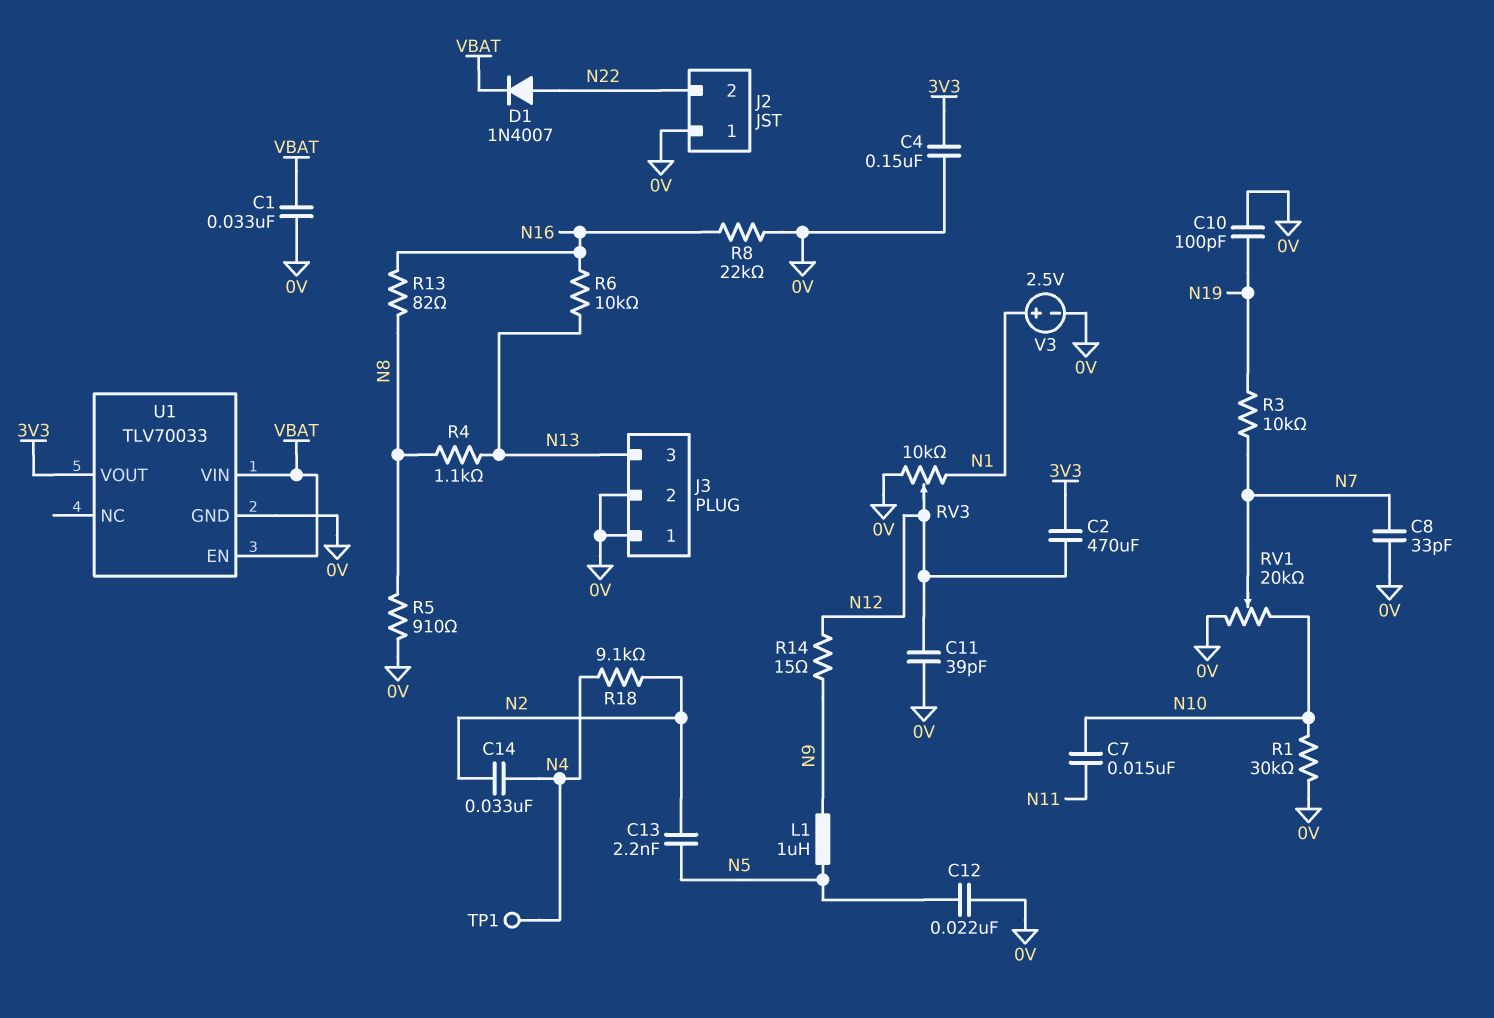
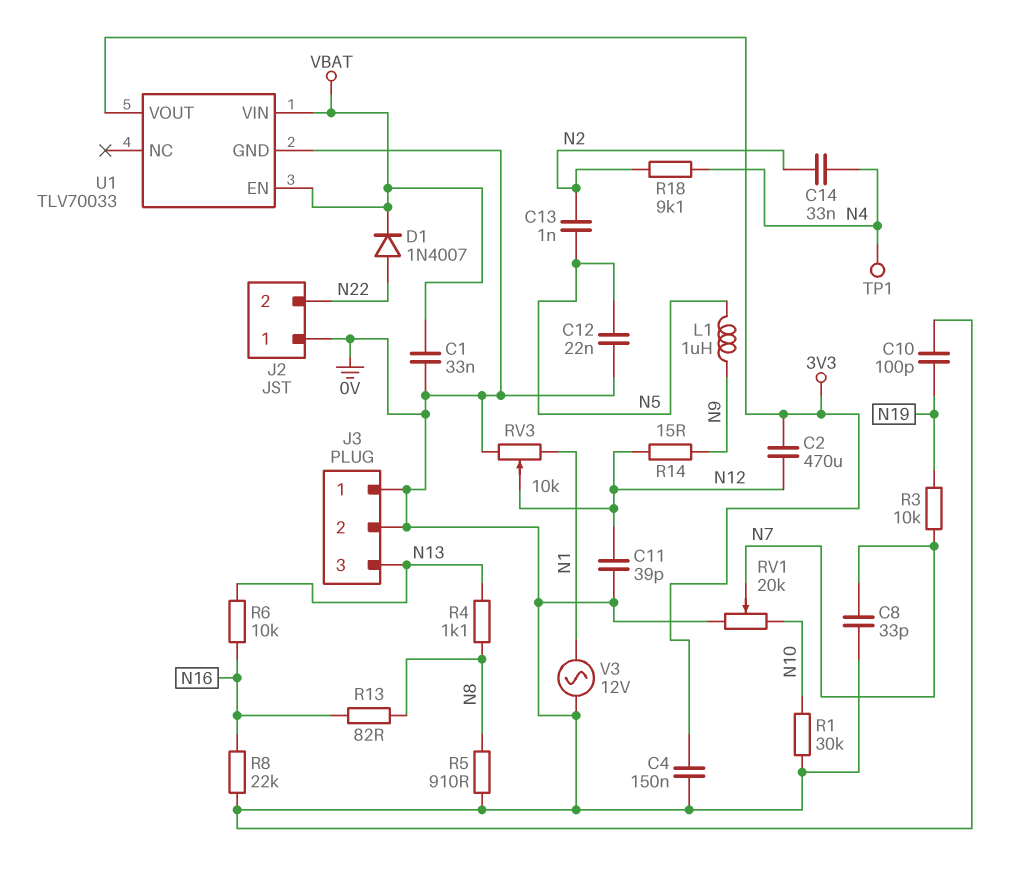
C7: 15nF (N10, N11) -> none
C13: 2.2nF (N2, N5) -> 1nF (N2, N5)
V3: 2.5V (plus N1, minus 0V) -> AC 12V (0V, N1)

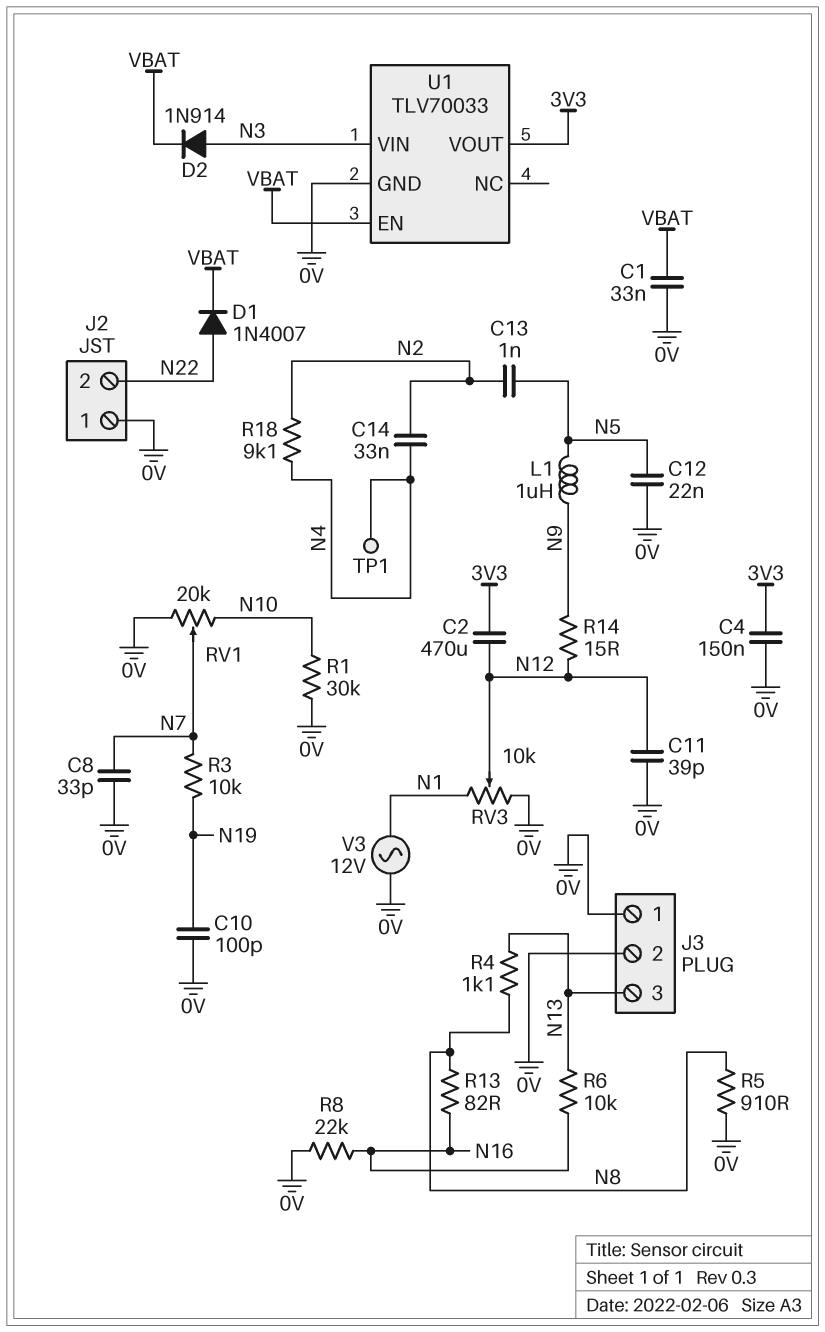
D2: none -> diode 1N914 (A N3, K VBAT)
U1 pin VIN: VBAT -> N3

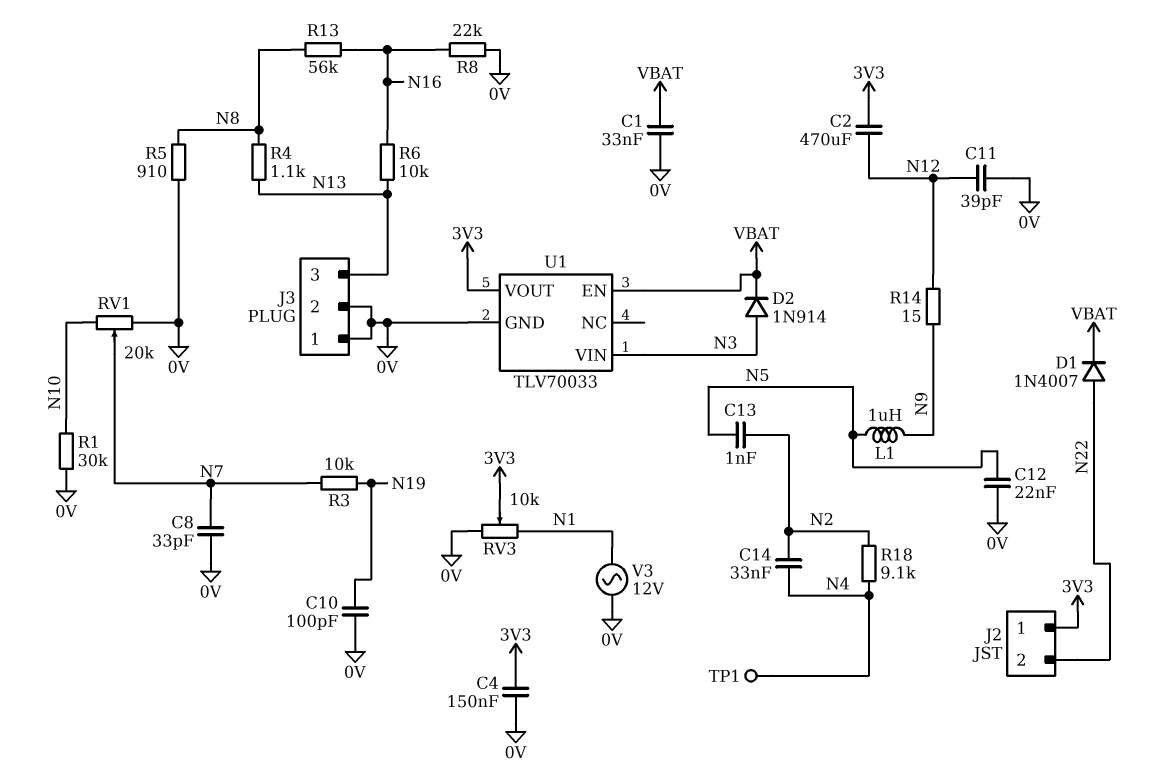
J2 pin 1: 0V -> 3V3
R13: 82 (N8, N16) -> 56k (N8, N16)
RV3: 10k (0V, N1, wiper N12) -> 10k (0V, N1, wiper 3V3)

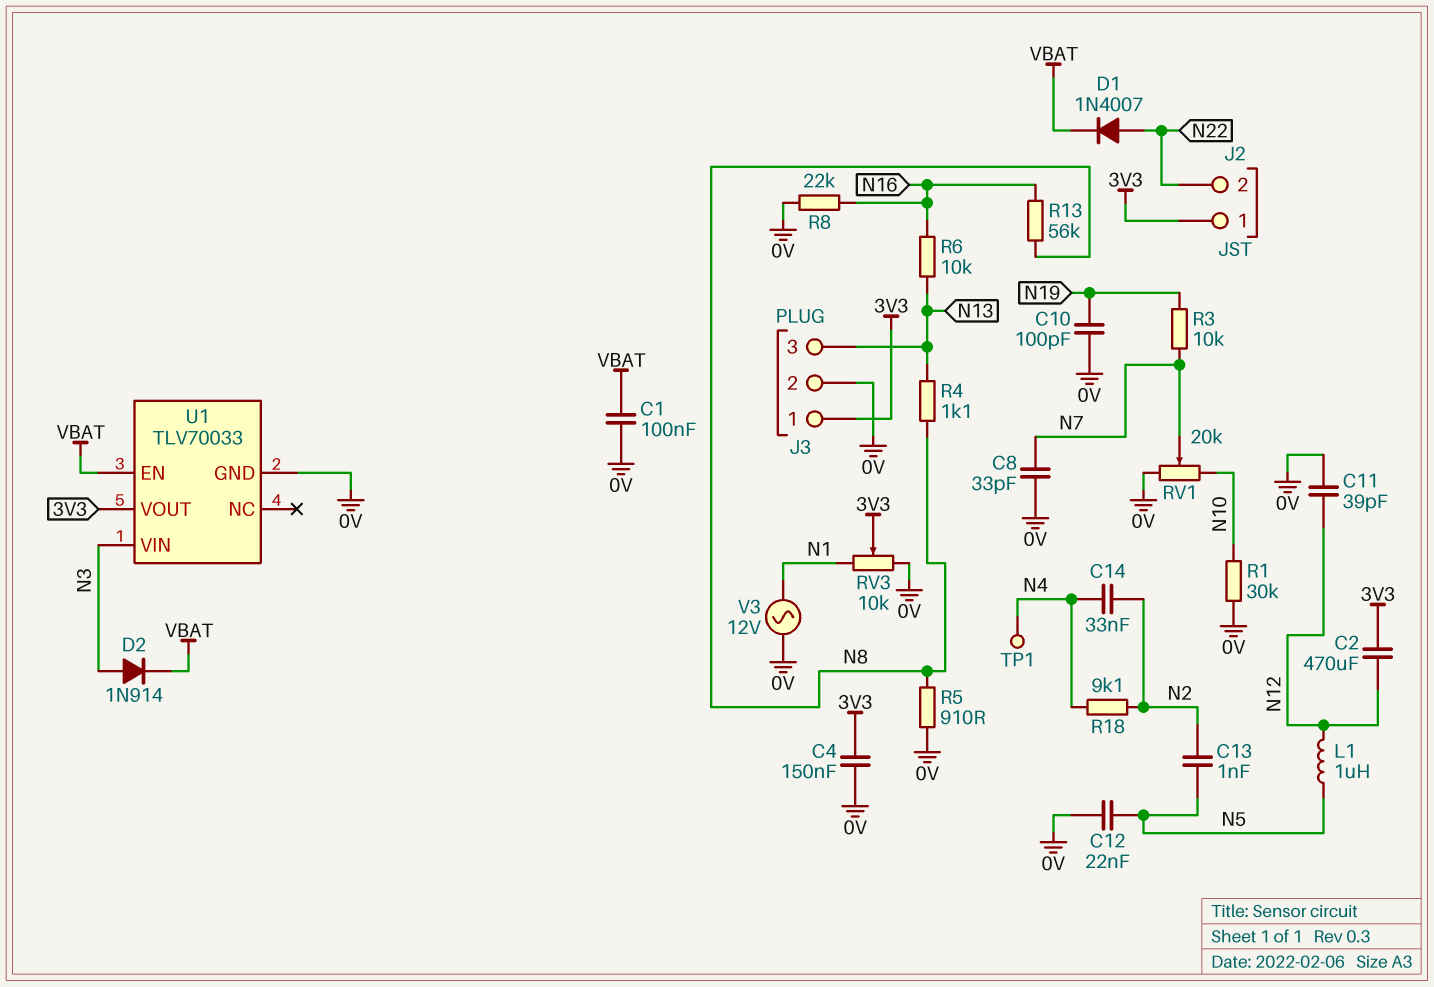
C1: 33nF (0V, VBAT) -> 100nF (0V, VBAT)
J3 pin 1: 0V -> 3V3
L1: 1uH (N5, N9) -> 1uH (N5, N12)
R14: 15 (N9, N12) -> none

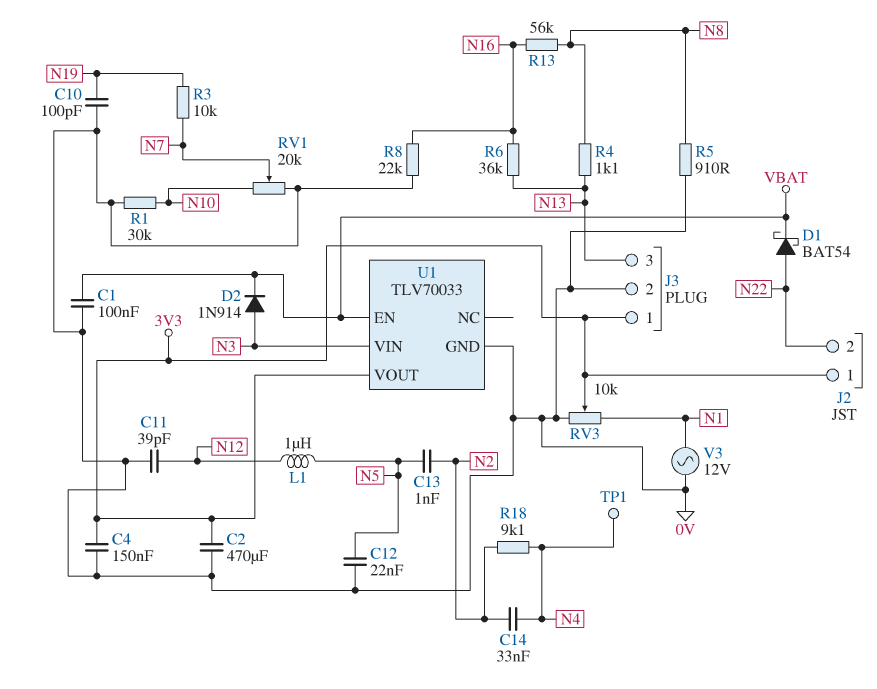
C2: 470uF (3V3, N12) -> 470uF (0V, 3V3)
C8: 33pF (0V, N7) -> none
D1: diode 1N4007 (A N22, K VBAT) -> schottky BAT54 (A N22, K VBAT)
R6: 10k (N13, N16) -> 36k (N13, N16)

